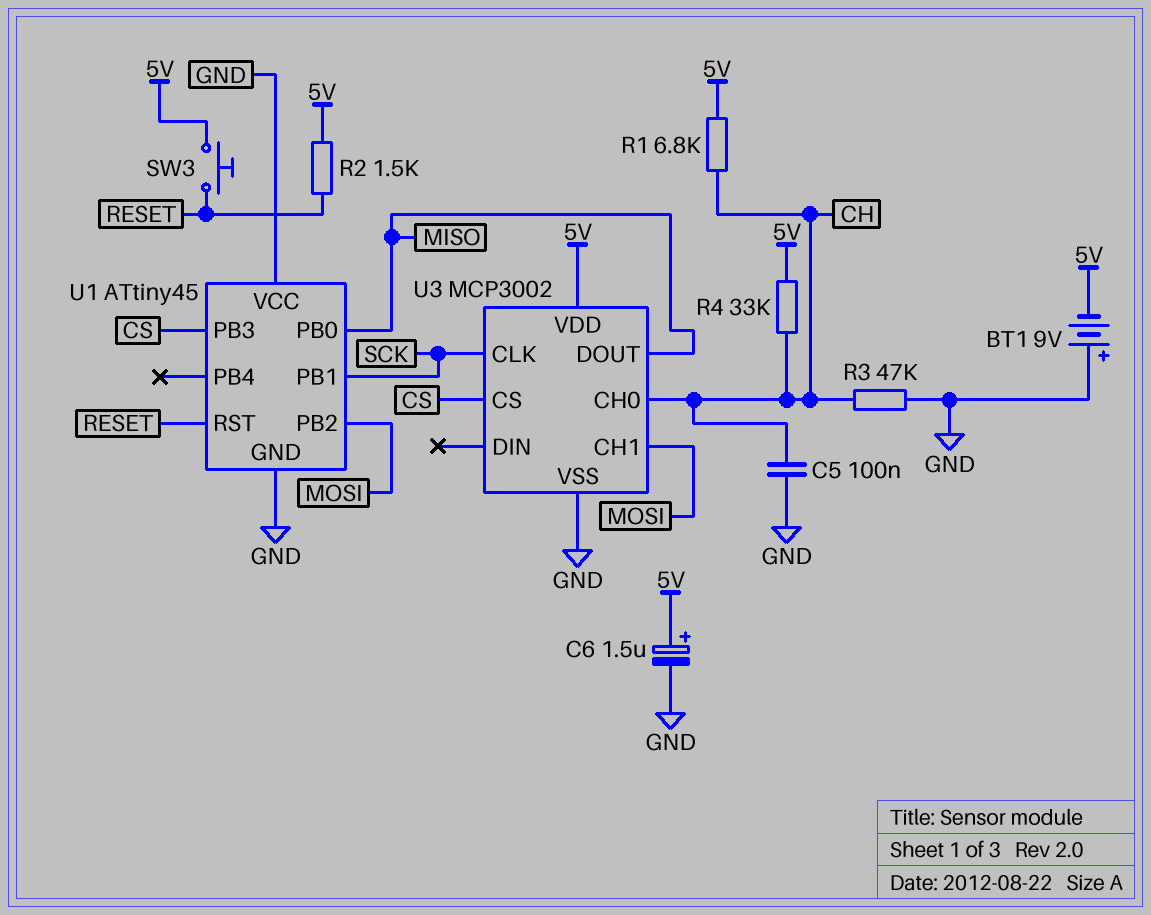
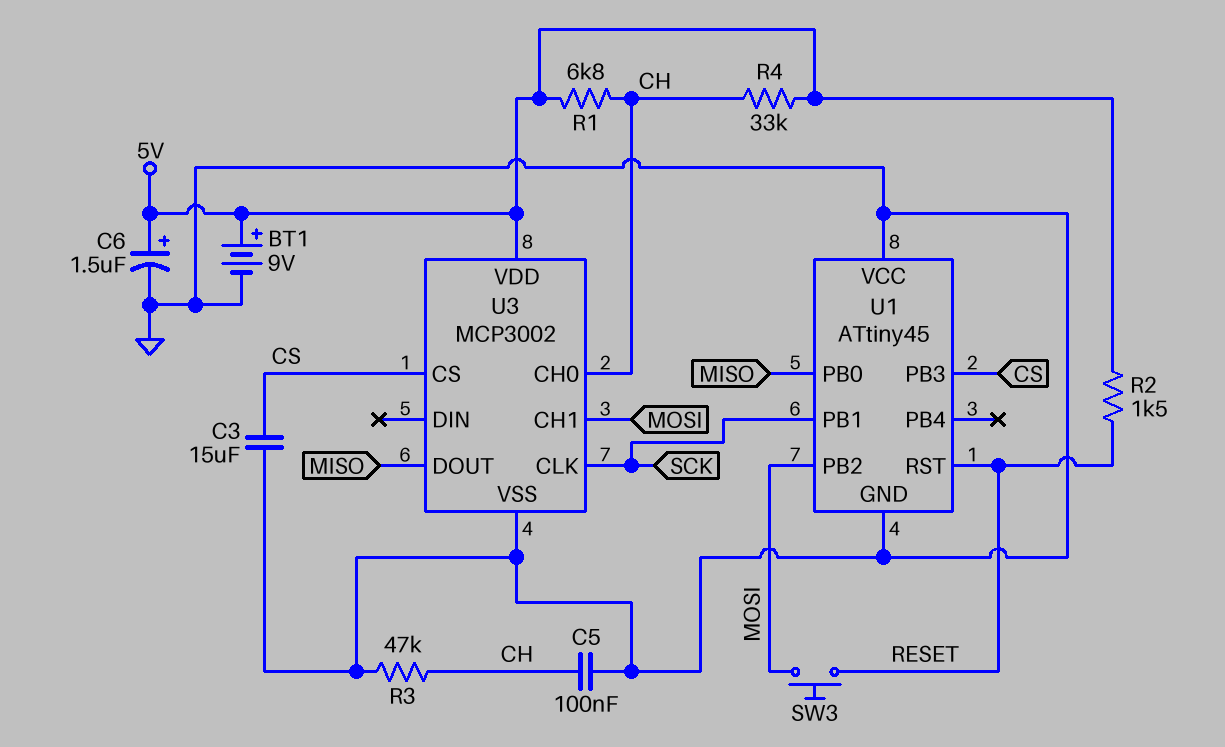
BT1: 9V (plus GND, minus 5V) -> 9V (plus 5V, minus GND)
C3: none -> 15uF (CS, GND)
SW3: button (5V, RESET) -> button (MOSI, RESET)

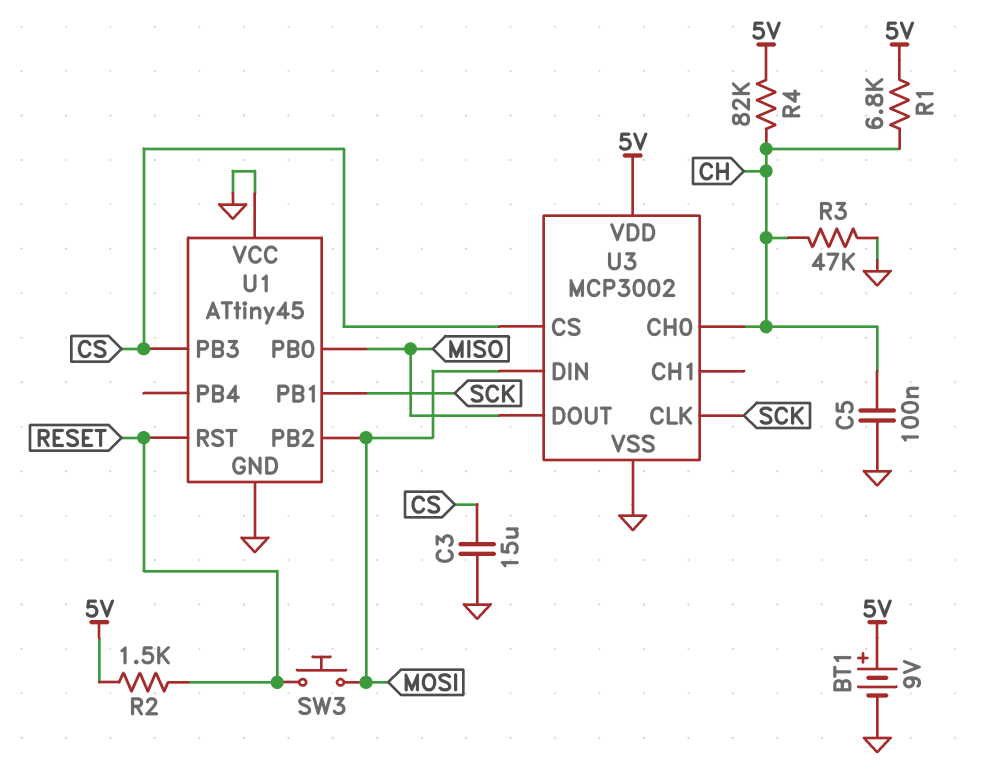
C6: 1.5uF (plus 5V, minus GND) -> none
R4: 33k (5V, CH) -> 82k (5V, CH)
U3 pin CH1: MOSI -> none
U3 pin DIN: none -> MOSI

